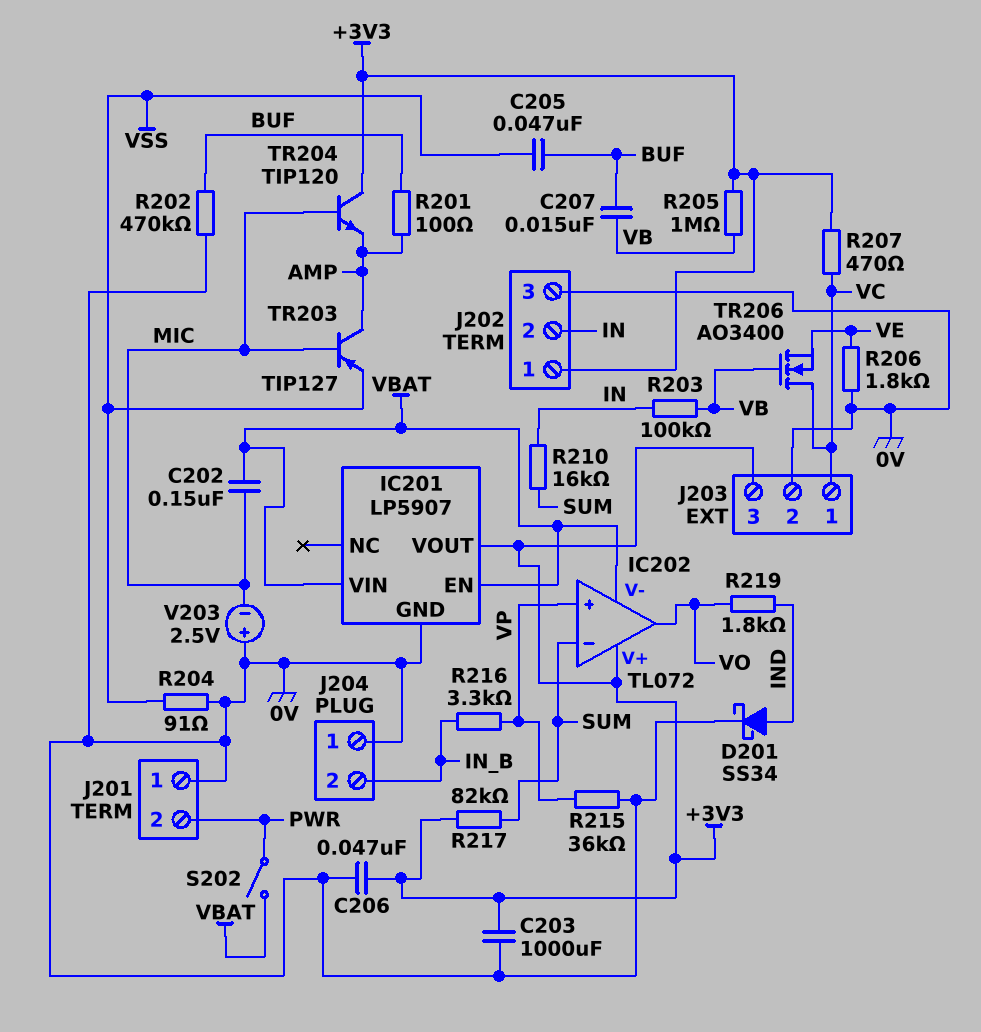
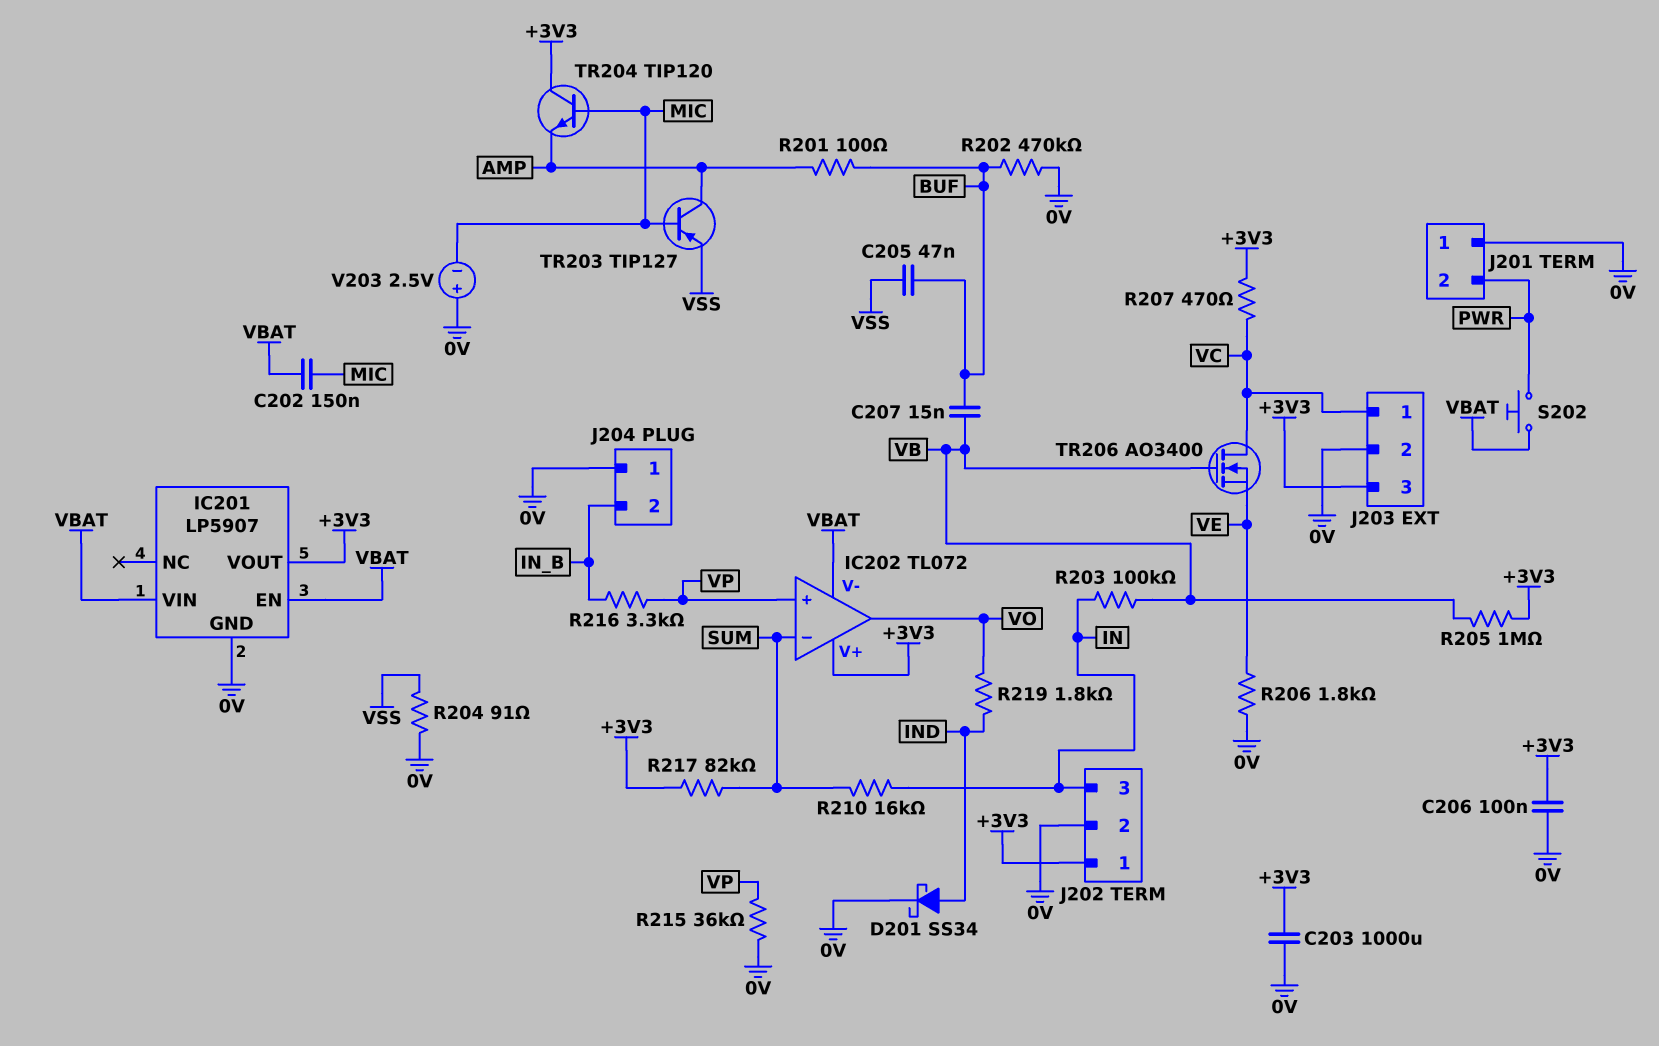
C206: 47nF (+3V3, 0V) -> 100nF (+3V3, 0V)
J202 pin 2: IN -> 0V
J202 pin 3: 0V -> IN
S202: switch (PWR, VBAT) -> button (PWR, VBAT)

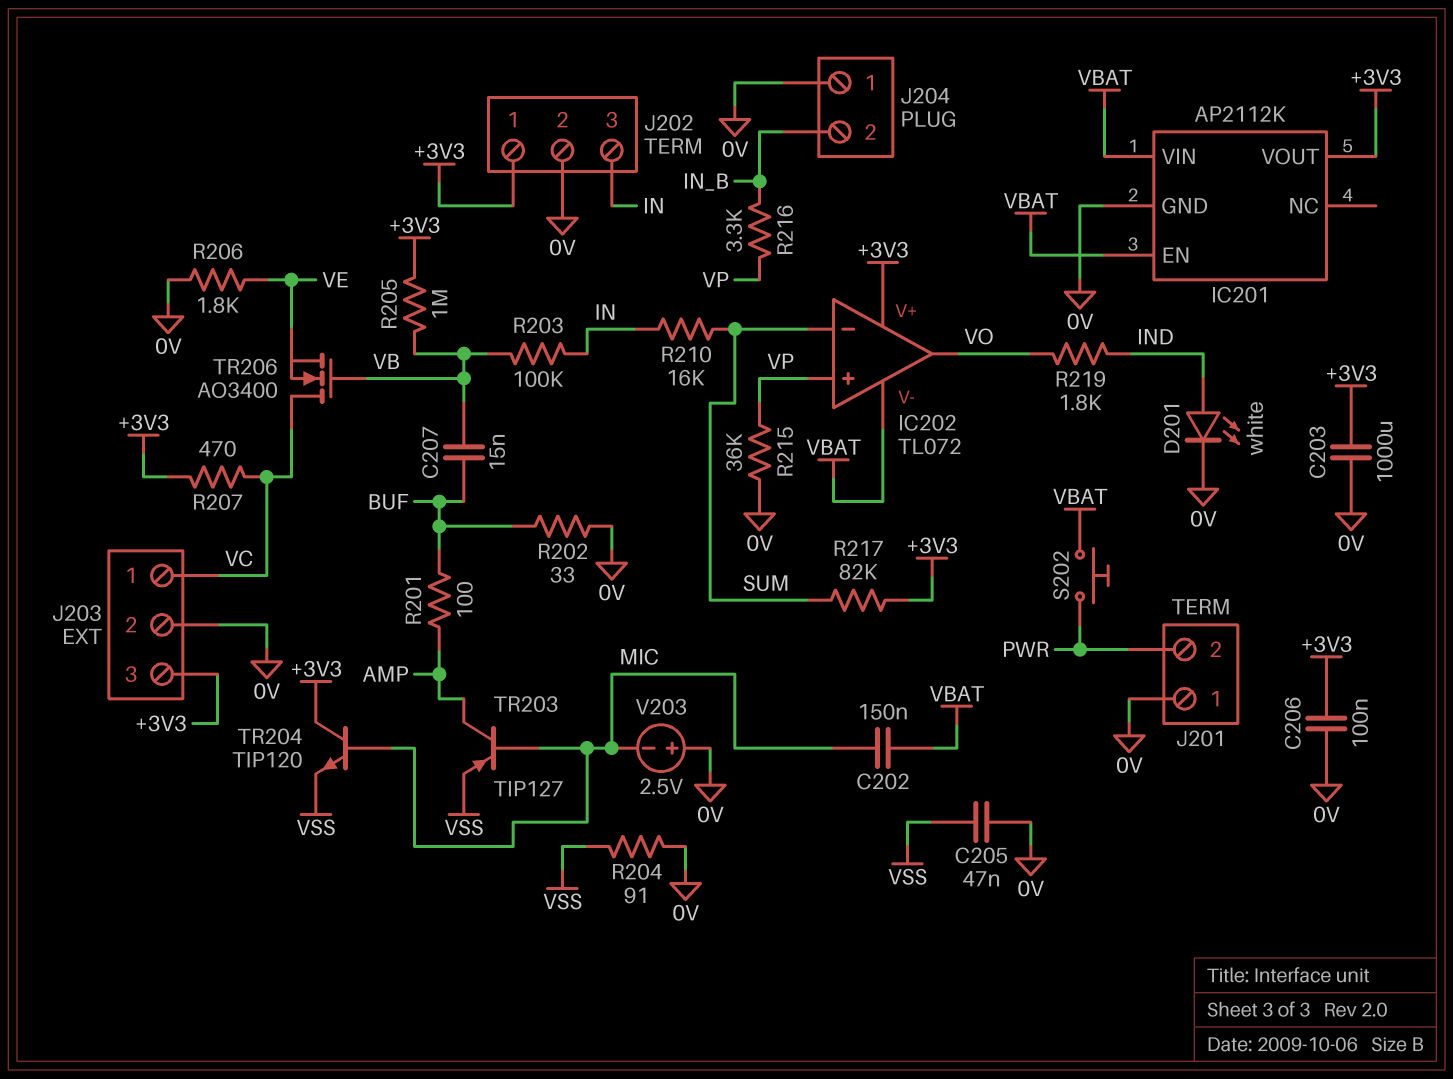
C205: 47nF (BUF, VSS) -> 47nF (0V, VSS)
D201: schottky SS34 (A IND, K 0V) -> LED white (A IND, K 0V)
IC201: LP5907 -> AP2112K
R202: 470k (0V, BUF) -> 33 (0V, BUF)
TR204: NPN TIP120 (B MIC, C +3V3, E AMP) -> NPN TIP120 (B MIC, C +3V3, E VSS)

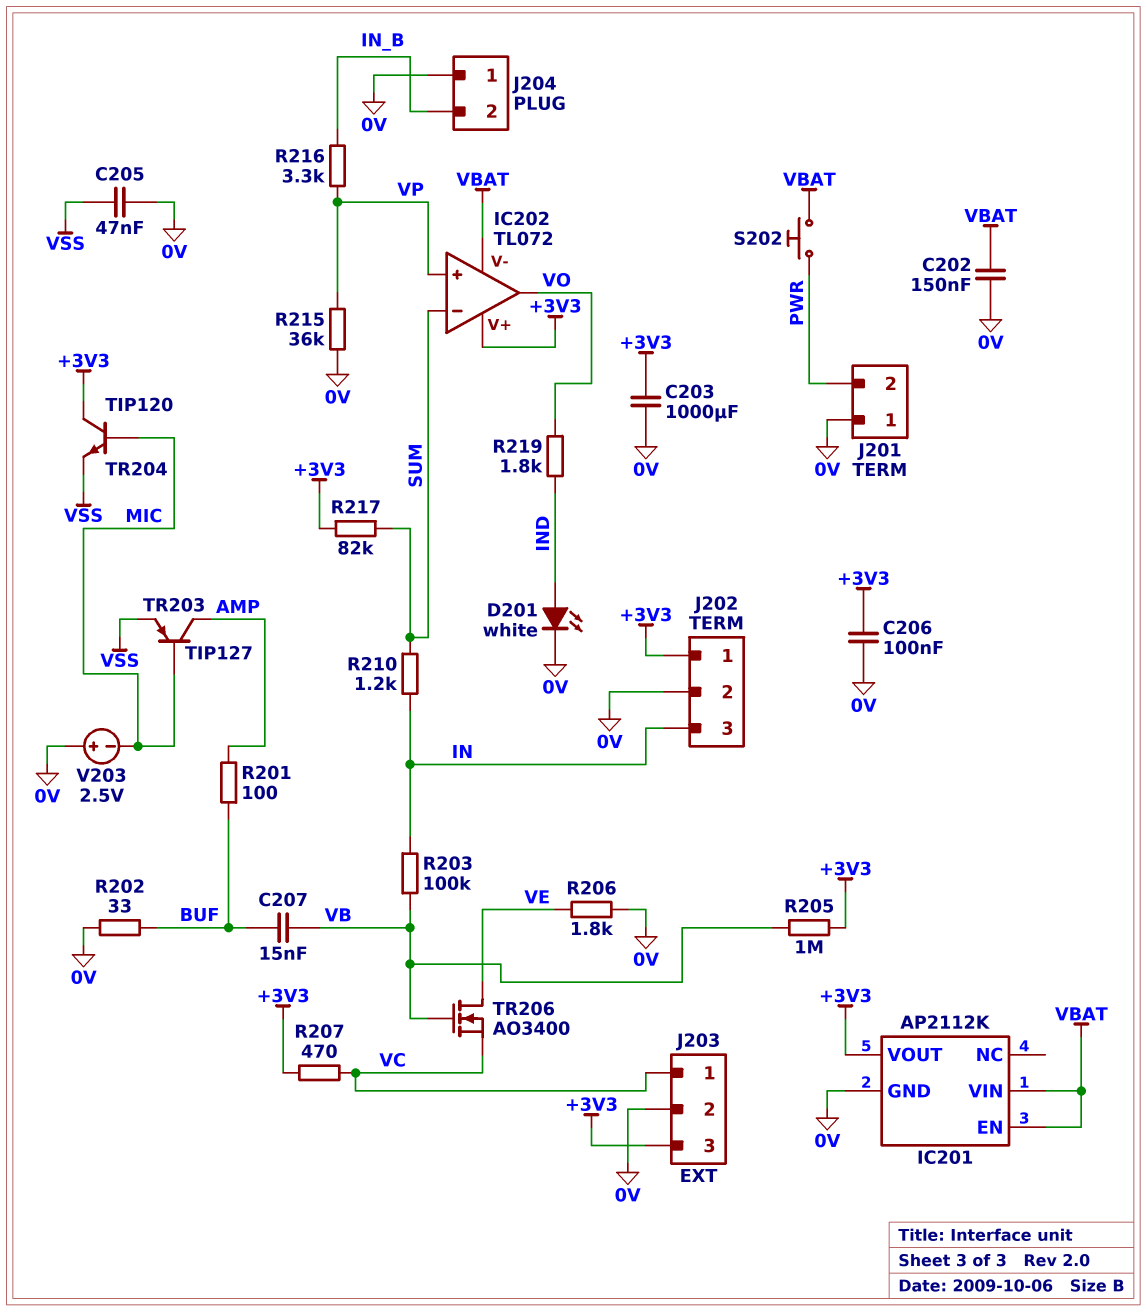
C202: 150nF (MIC, VBAT) -> 150nF (0V, VBAT)
R204: 91 (0V, VSS) -> none
R210: 16k (IN, SUM) -> 1.2k (IN, SUM)
TR206: NMOS AO3400 (G VB, D VC, S VE) -> NMOS AO3400 (G VB, D VE, S VC)

